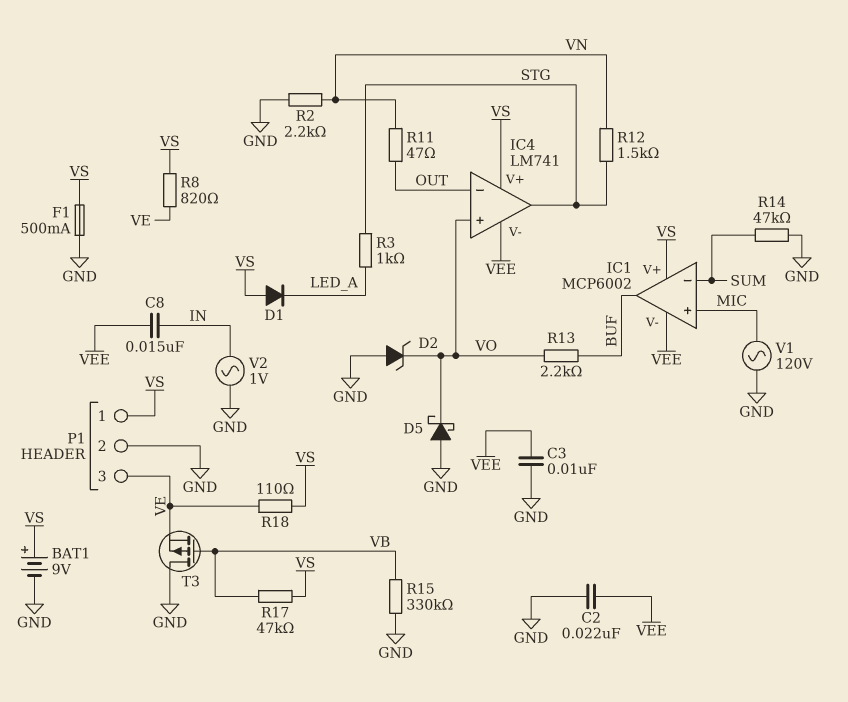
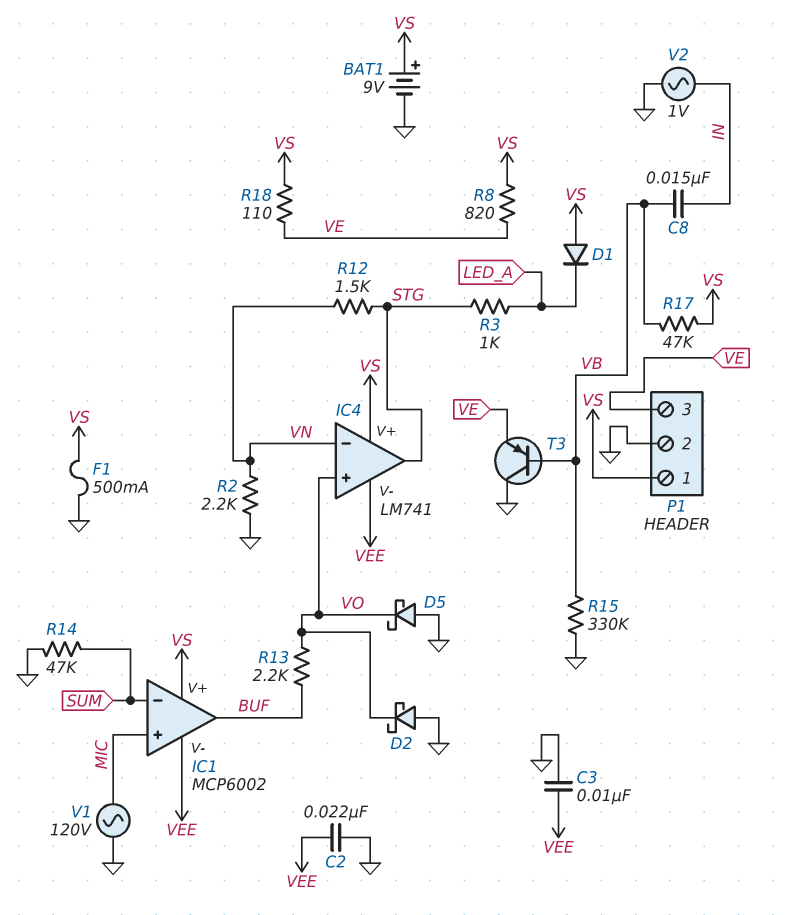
C8: 15nF (IN, VEE) -> 15nF (IN, VB)
D2: zener (A GND, K VO) -> schottky (A GND, K VO)
IC4 pin in-: OUT -> VN
R11: 47 (OUT, VN) -> none
T3: PMOS (G VB, D GND, S VE) -> PNP (B VB, C GND, E VE)

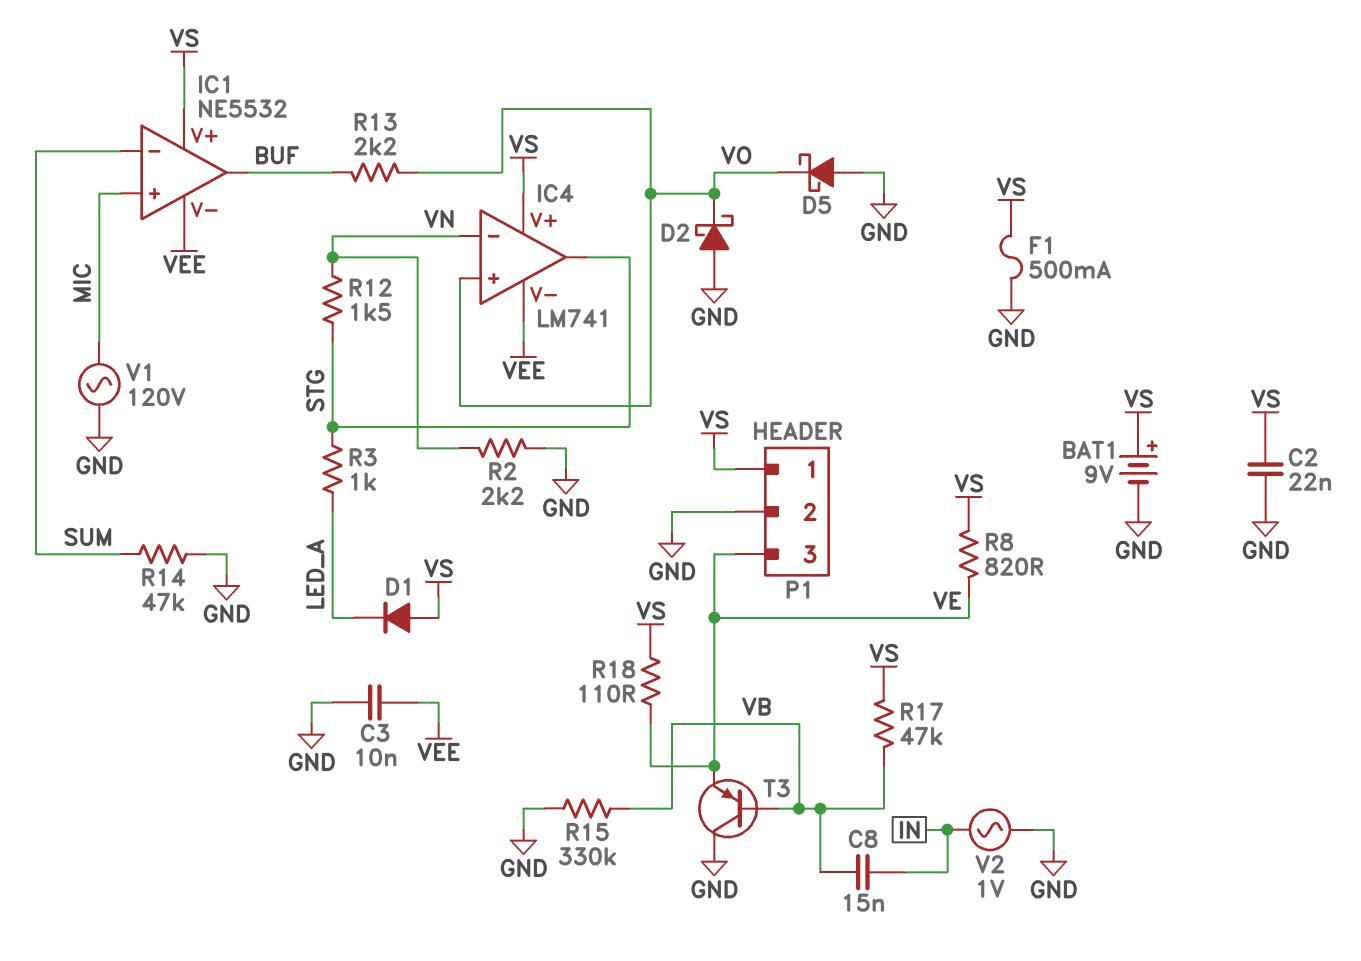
C2: 22nF (GND, VEE) -> 22nF (GND, VS)
IC1: MCP6002 -> NE5532

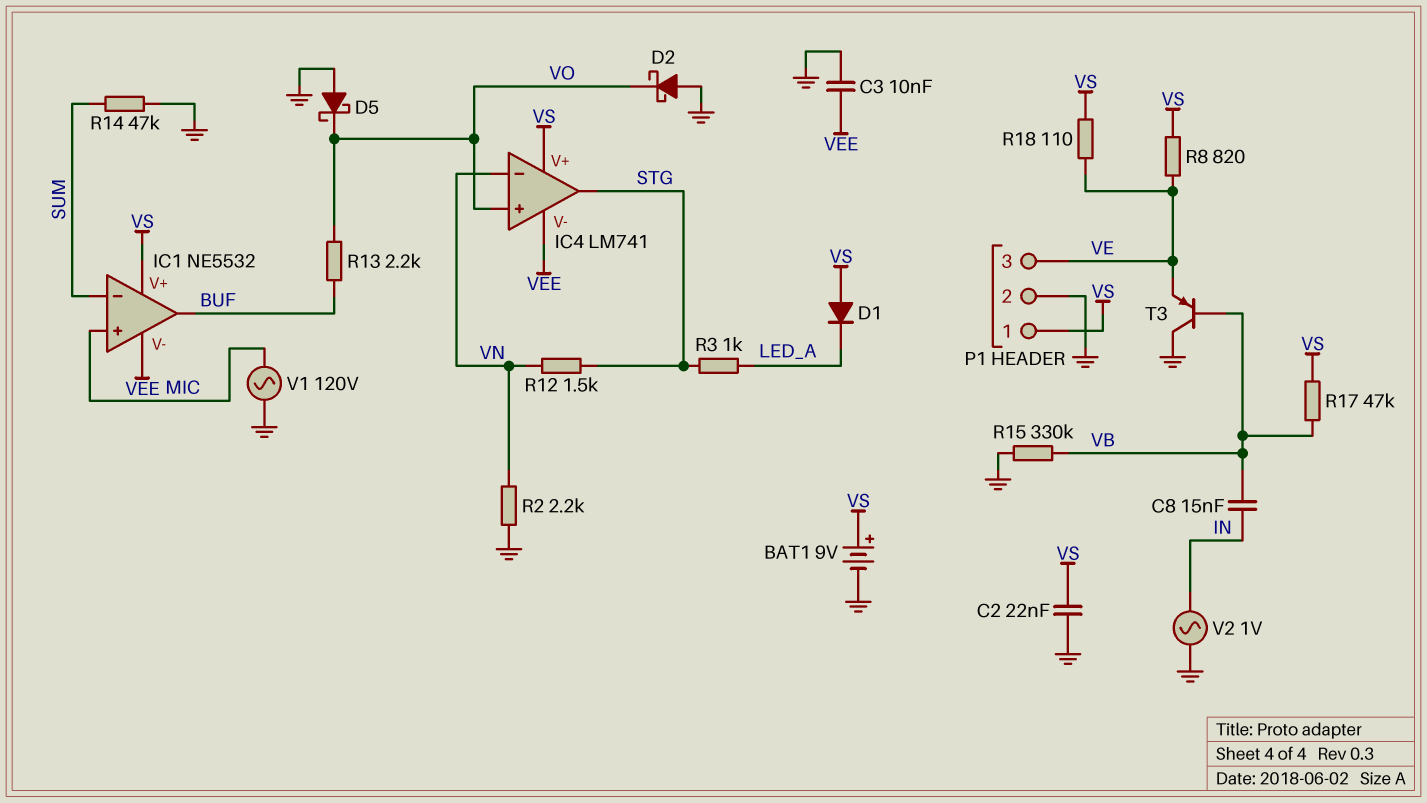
F1: 500mA (GND, VS) -> none

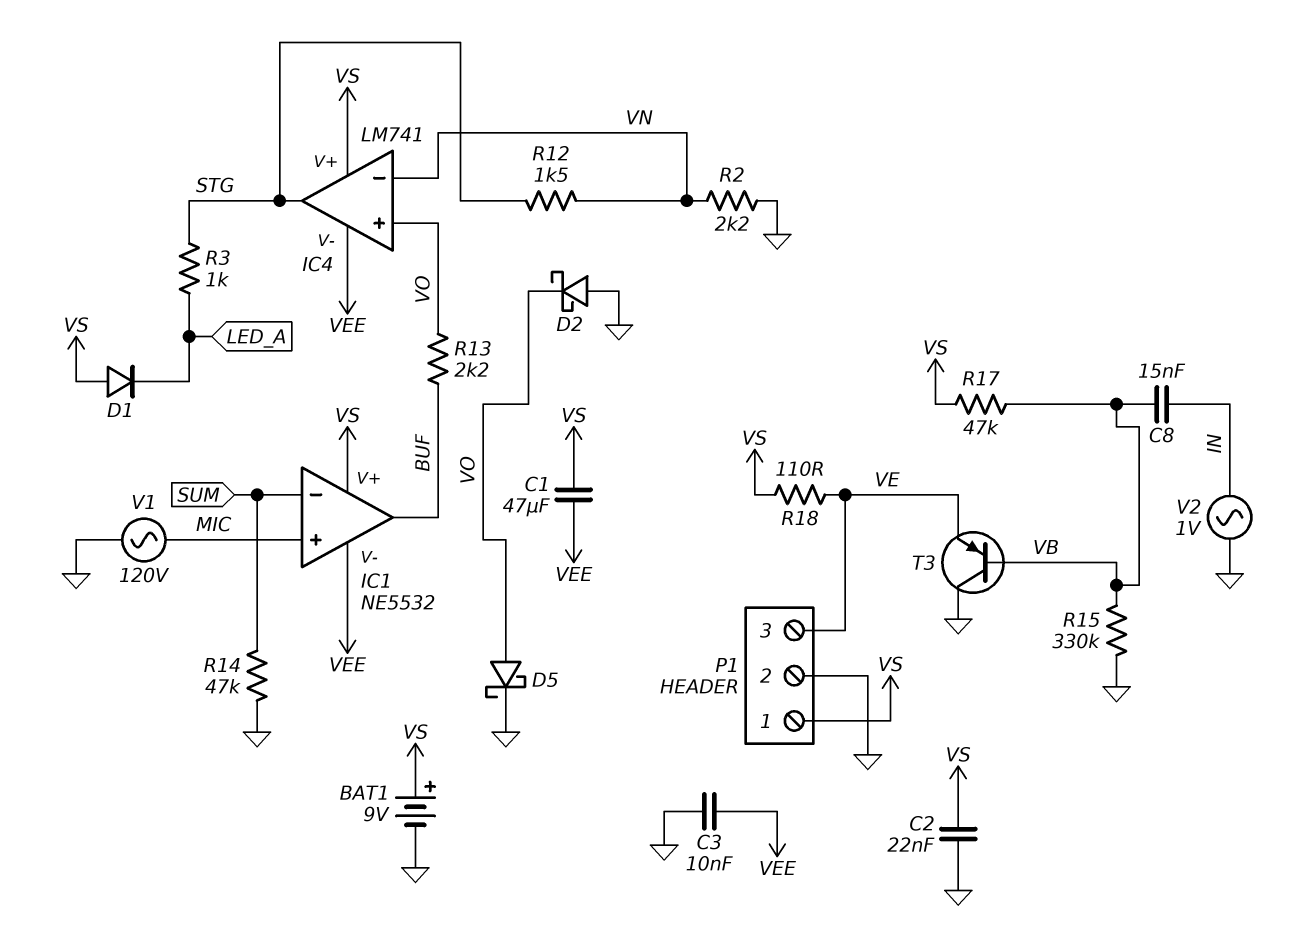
C1: none -> 47uF (VEE, VS)
D5: schottky (A GND, K VO) -> schottky (A VO, K GND)
R8: 820 (VE, VS) -> none

